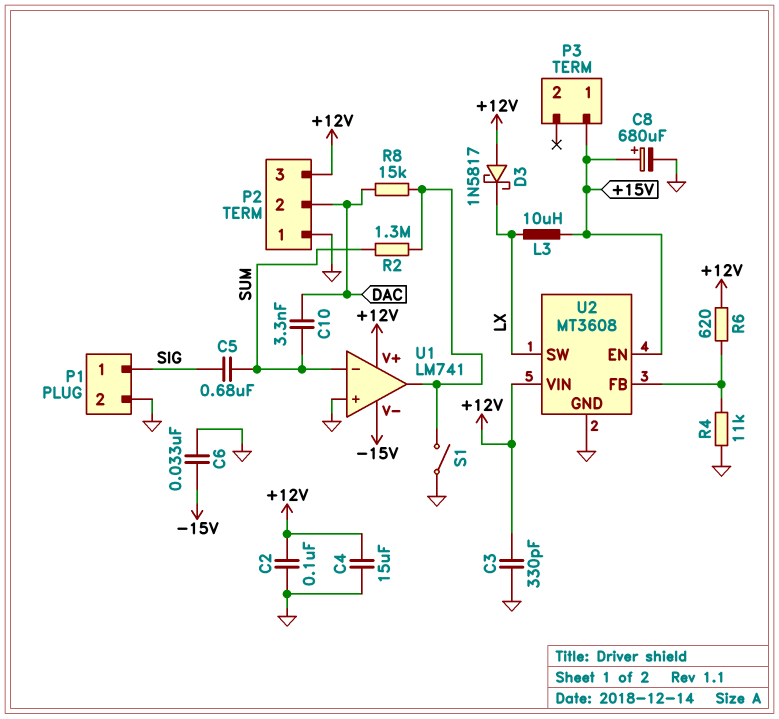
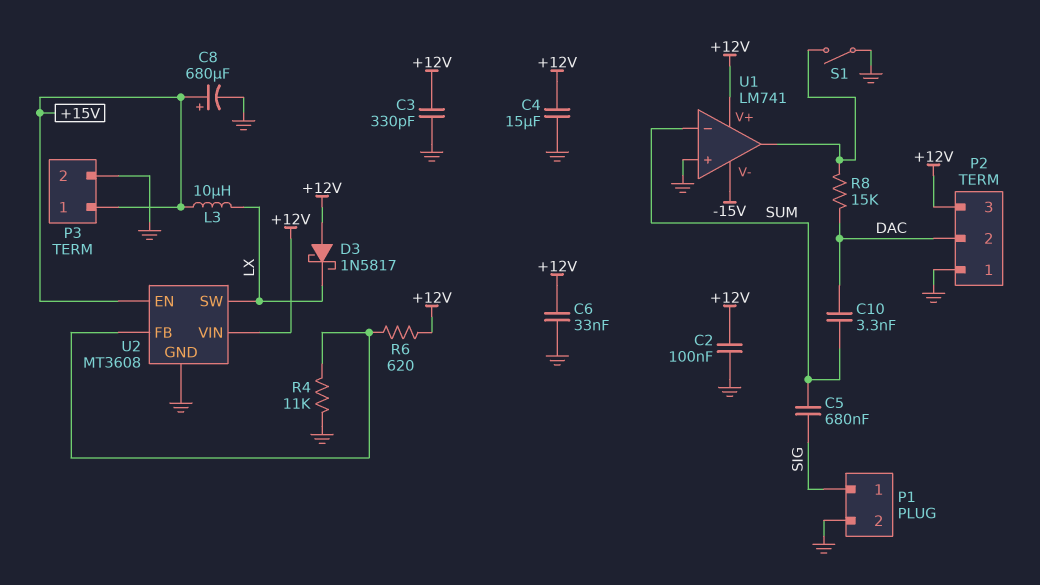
C6: 33nF (-15V, GND) -> 33nF (+12V, GND)
P3 pin 2: none -> GND
R2: 1.3M (SUM, U1/out) -> none

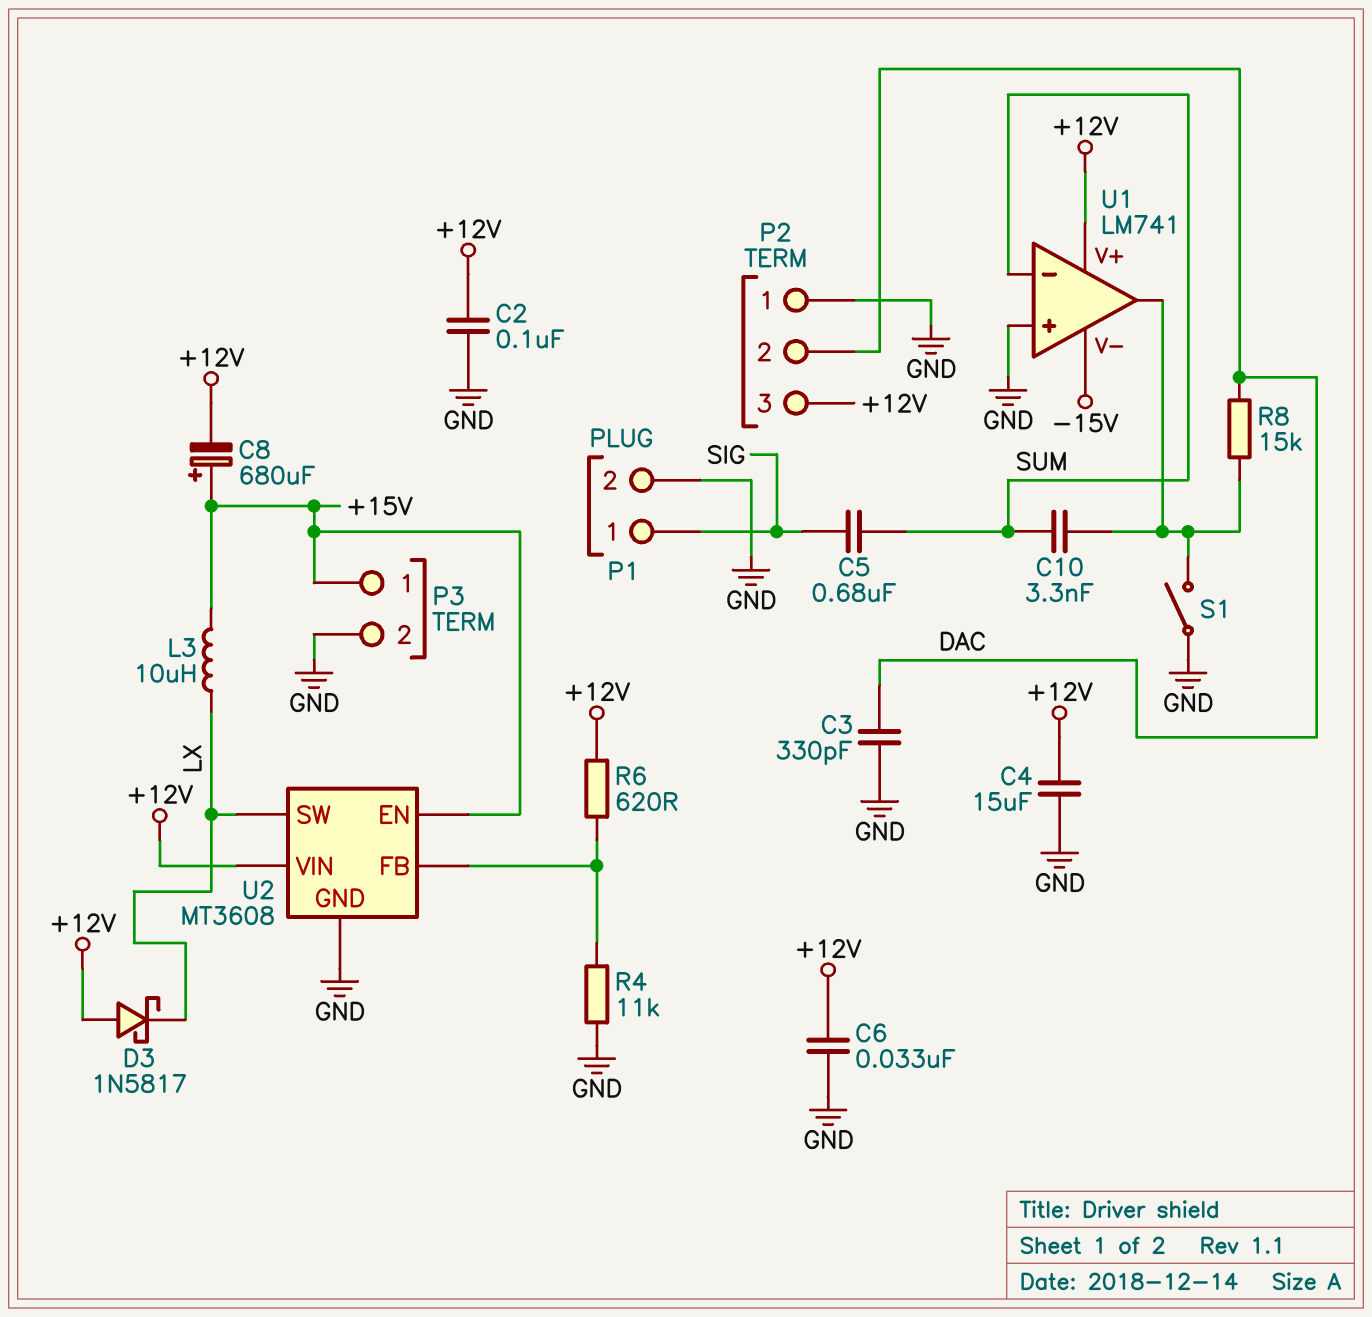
C3: 330pF (+12V, GND) -> 330pF (DAC, GND)
C8: 680uF (plus +15V, minus GND) -> 680uF (plus +15V, minus +12V)
C10: 3.3nF (DAC, SUM) -> 3.3nF (SUM, U1/out)

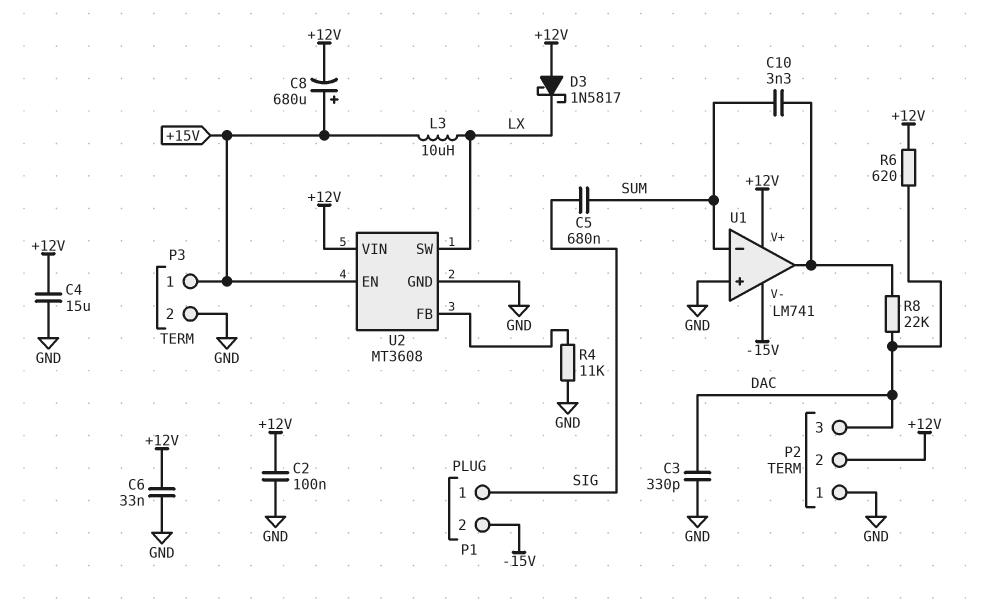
P1 pin 2: GND -> -15V
P2 pin 2: DAC -> +12V
P2 pin 3: +12V -> DAC
R6: 620 (+12V, U2/FB) -> 620 (+12V, DAC)
R8: 15k (DAC, U1/out) -> 22k (DAC, U1/out)
S1: switch (GND, U1/out) -> none

